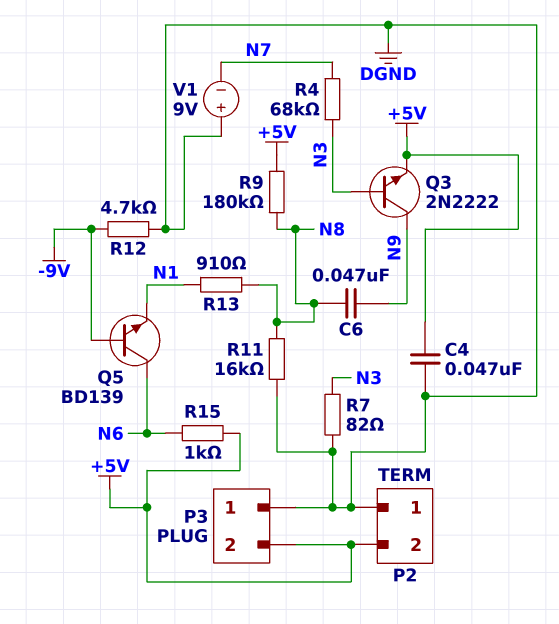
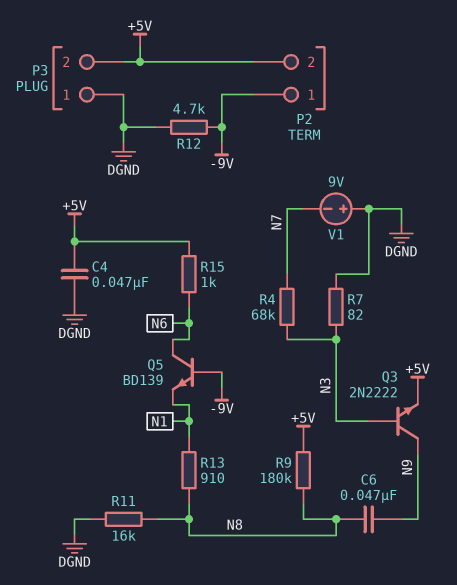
P2 pin 1: DGND -> -9V

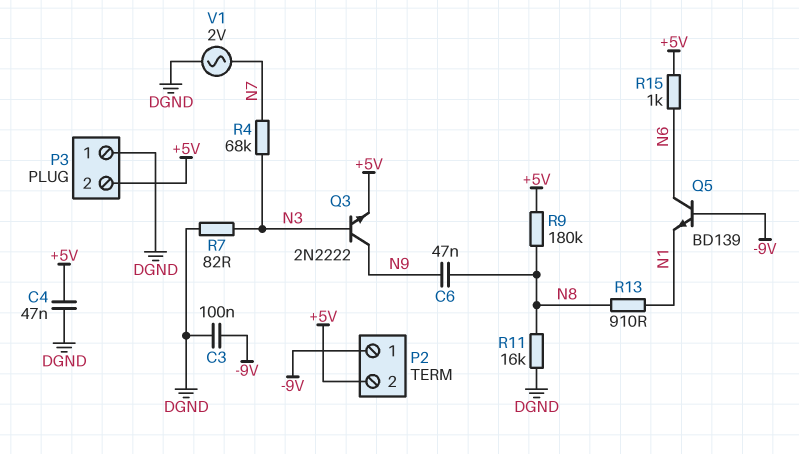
C3: none -> 100nF (-9V, DGND)
R12: 4.7k (-9V, DGND) -> none
V1: 9V (plus DGND, minus N7) -> AC 2V (DGND, N7)

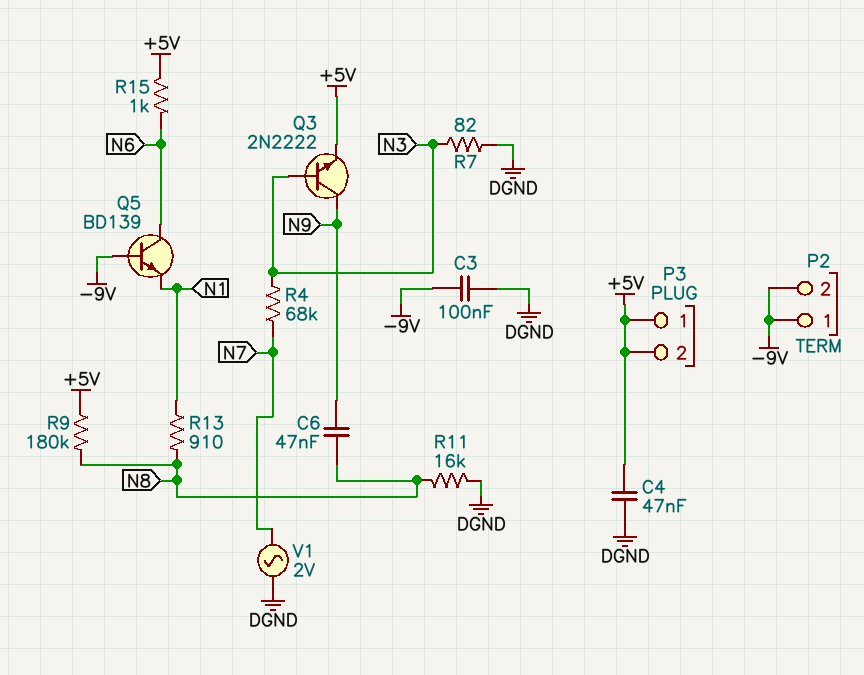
P2 pin 2: +5V -> -9V
P3 pin 1: DGND -> +5V

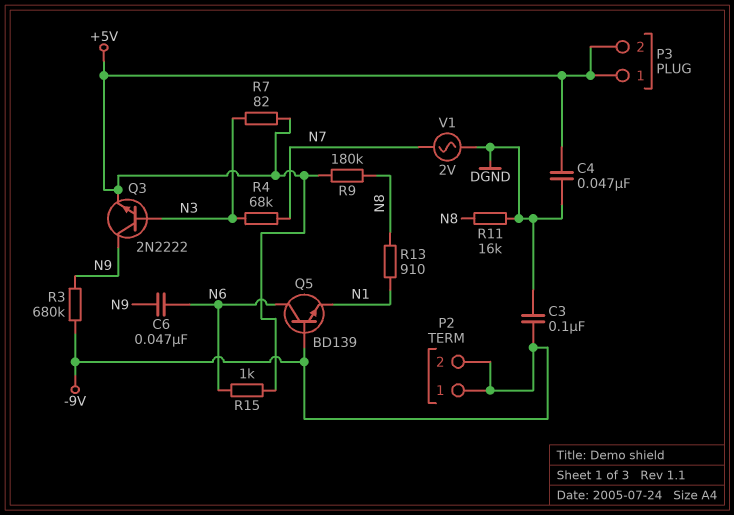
C6: 47nF (N8, N9) -> 47nF (N6, N9)
R3: none -> 680k (-9V, N9)
R7: 82 (DGND, N3) -> 82 (+5V, N3)

